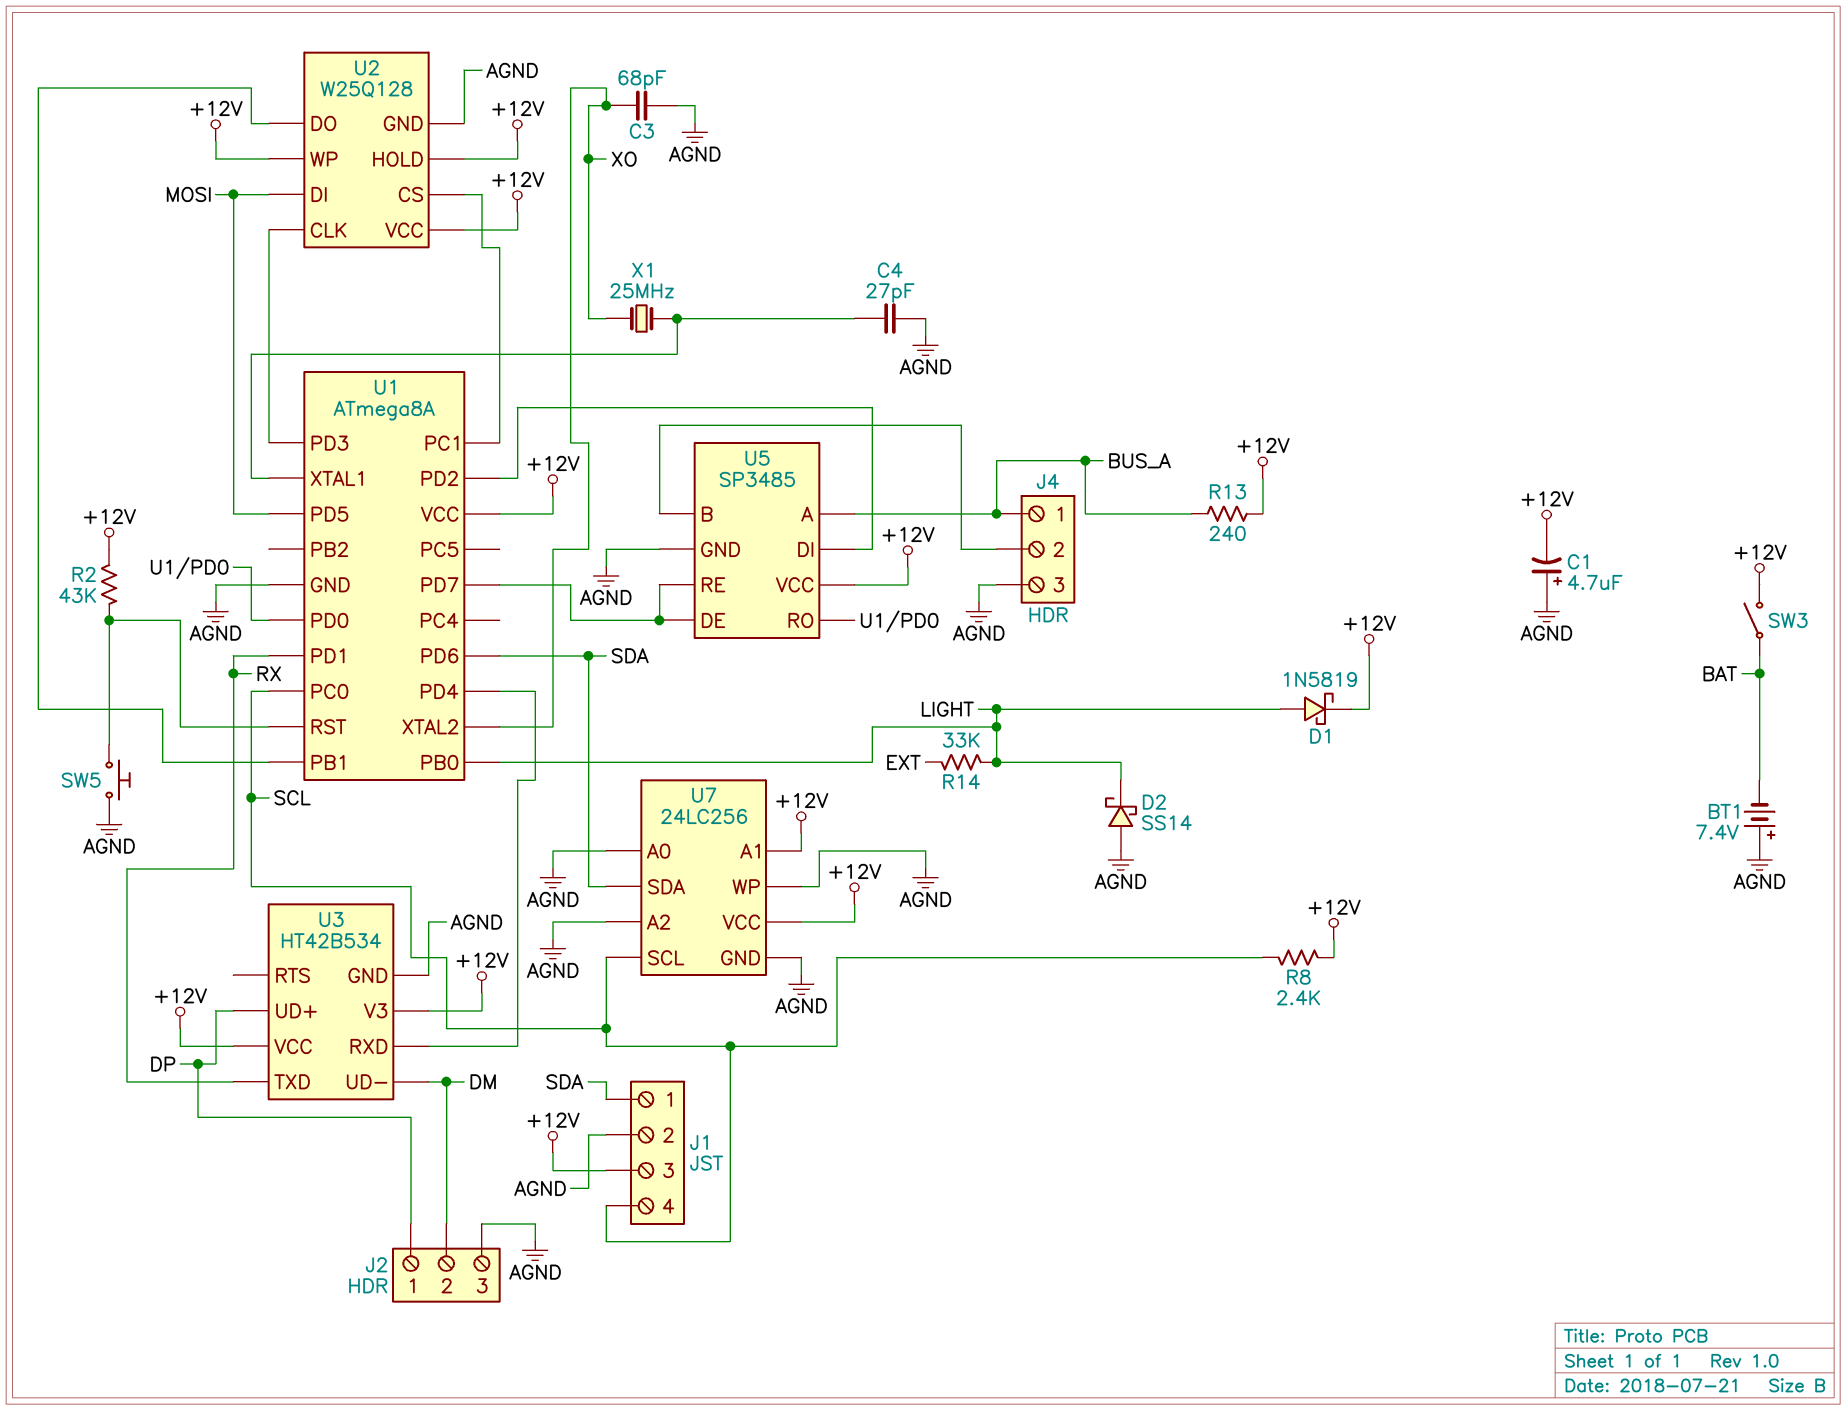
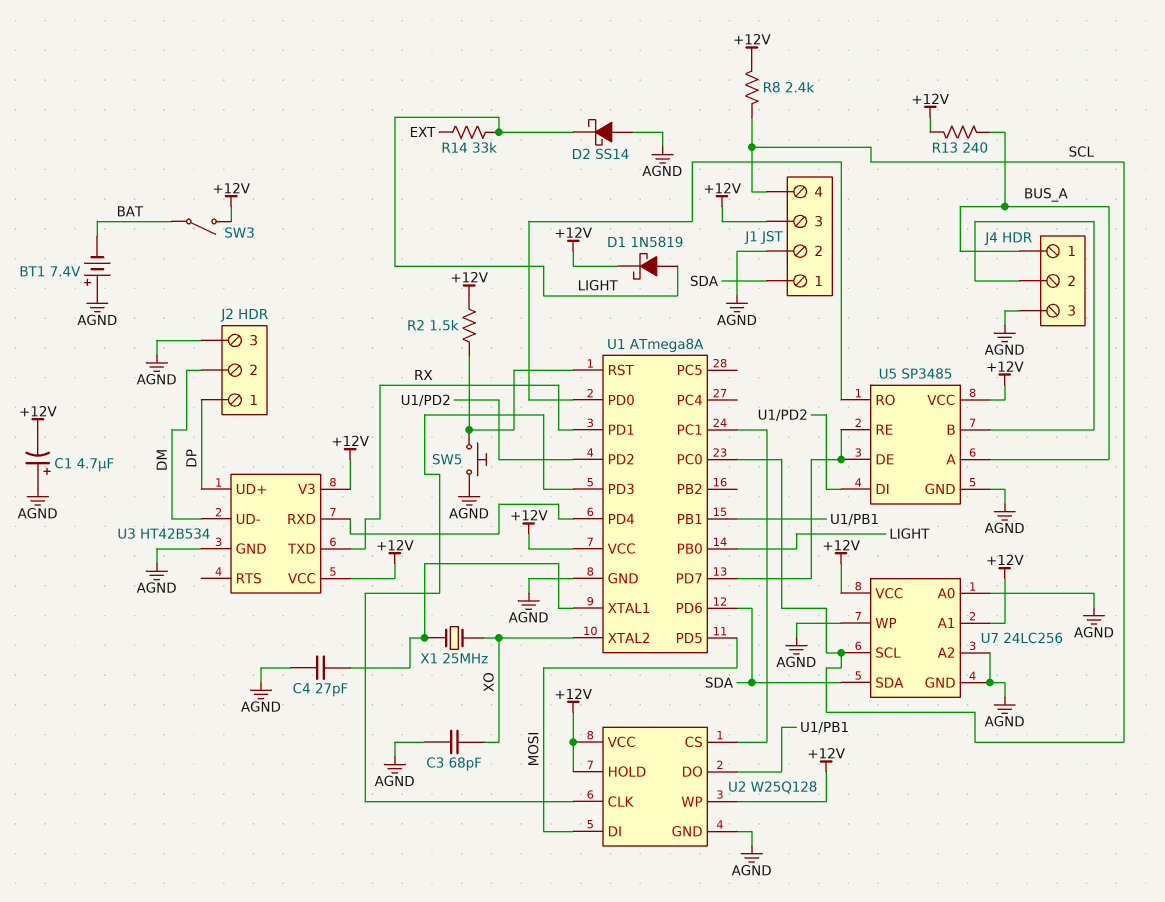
R2: 43k (+12V, U1/RST) -> 1.5k (+12V, U1/RST)

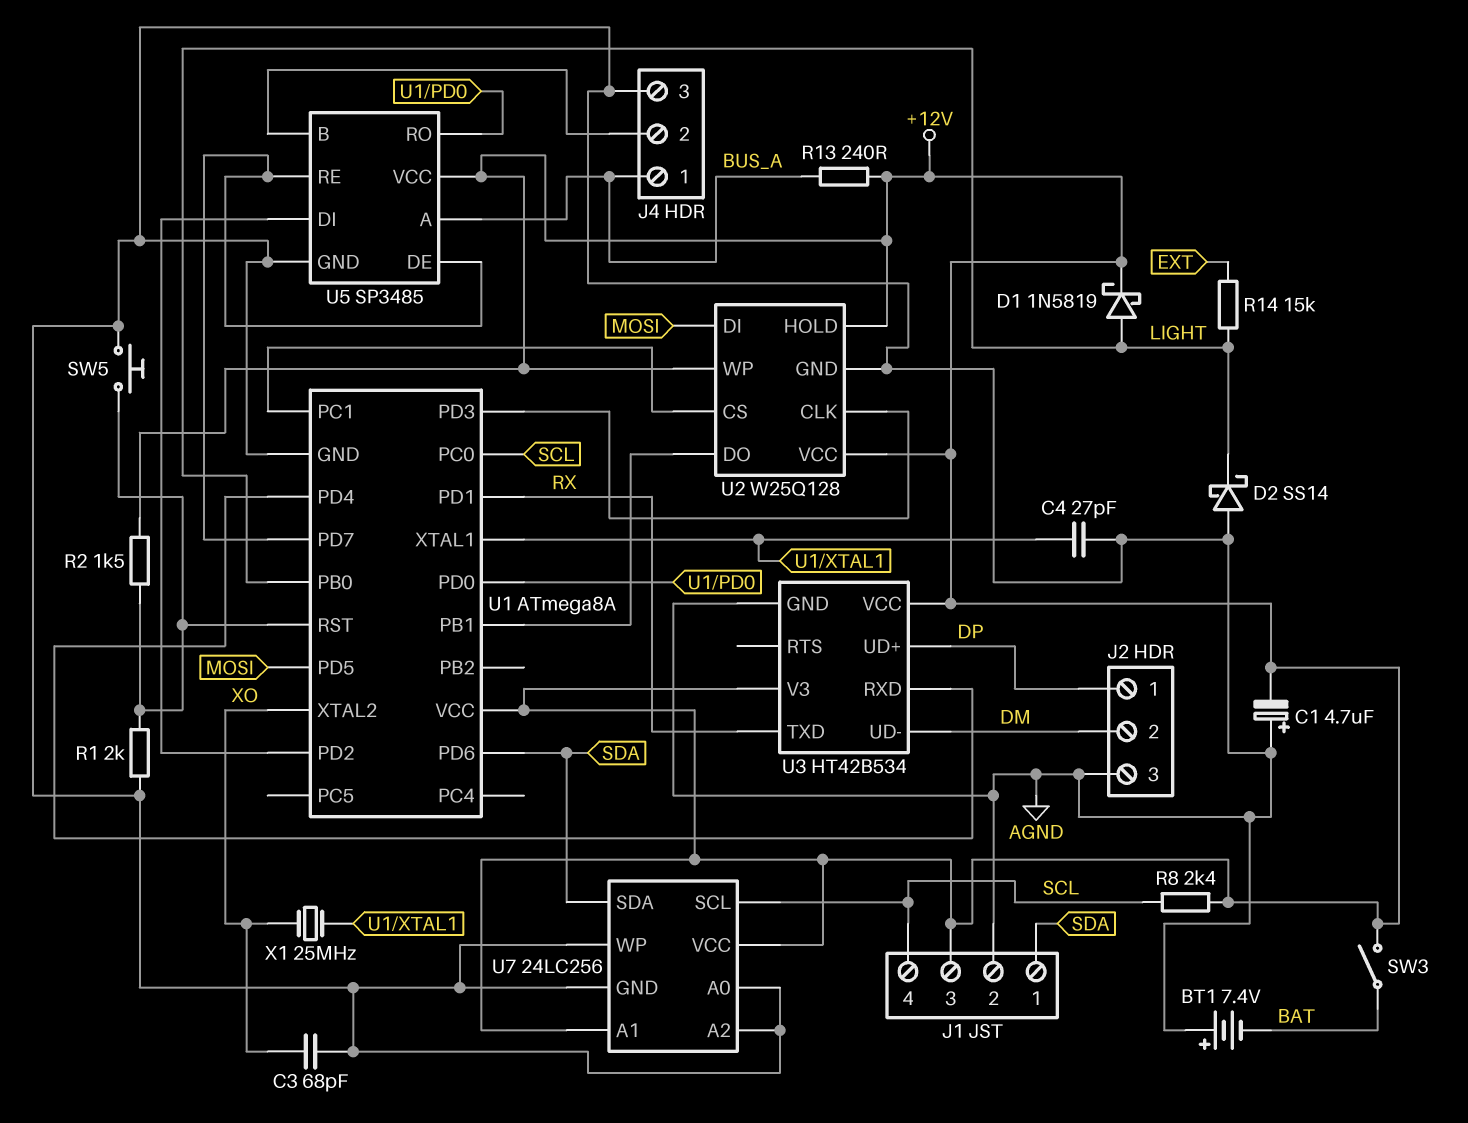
R1: none -> 2k (AGND, U1/RST)
R14: 33k (EXT, LIGHT) -> 15k (EXT, LIGHT)

